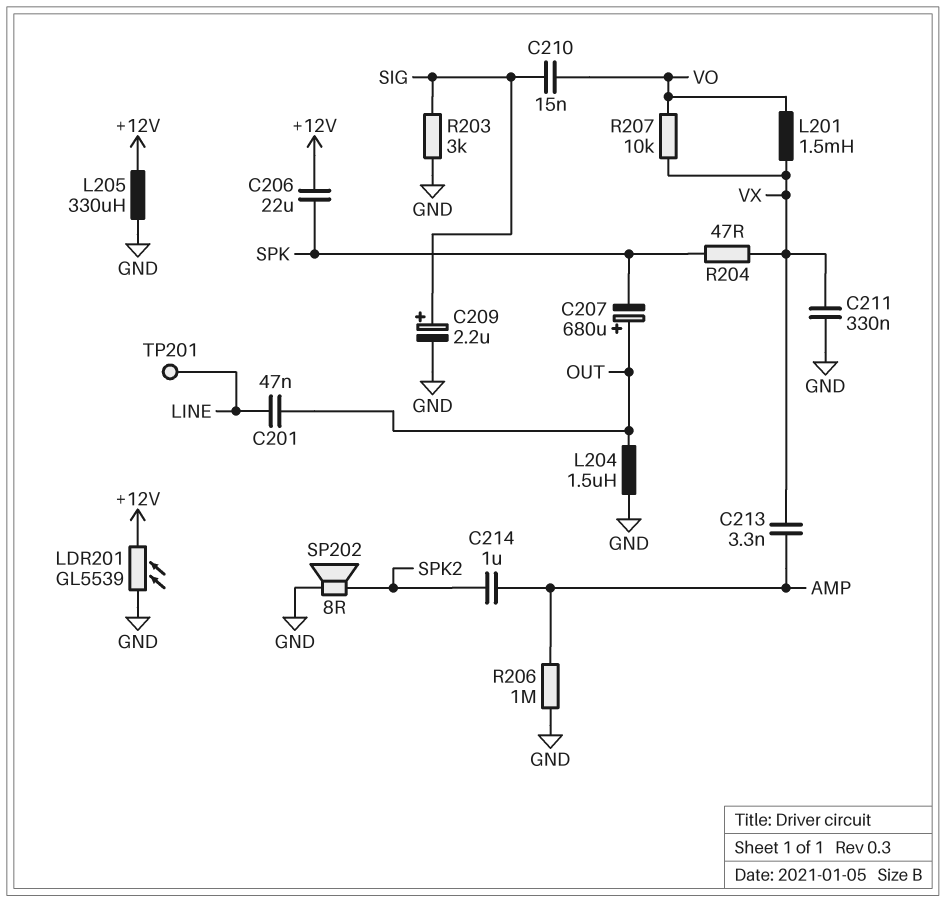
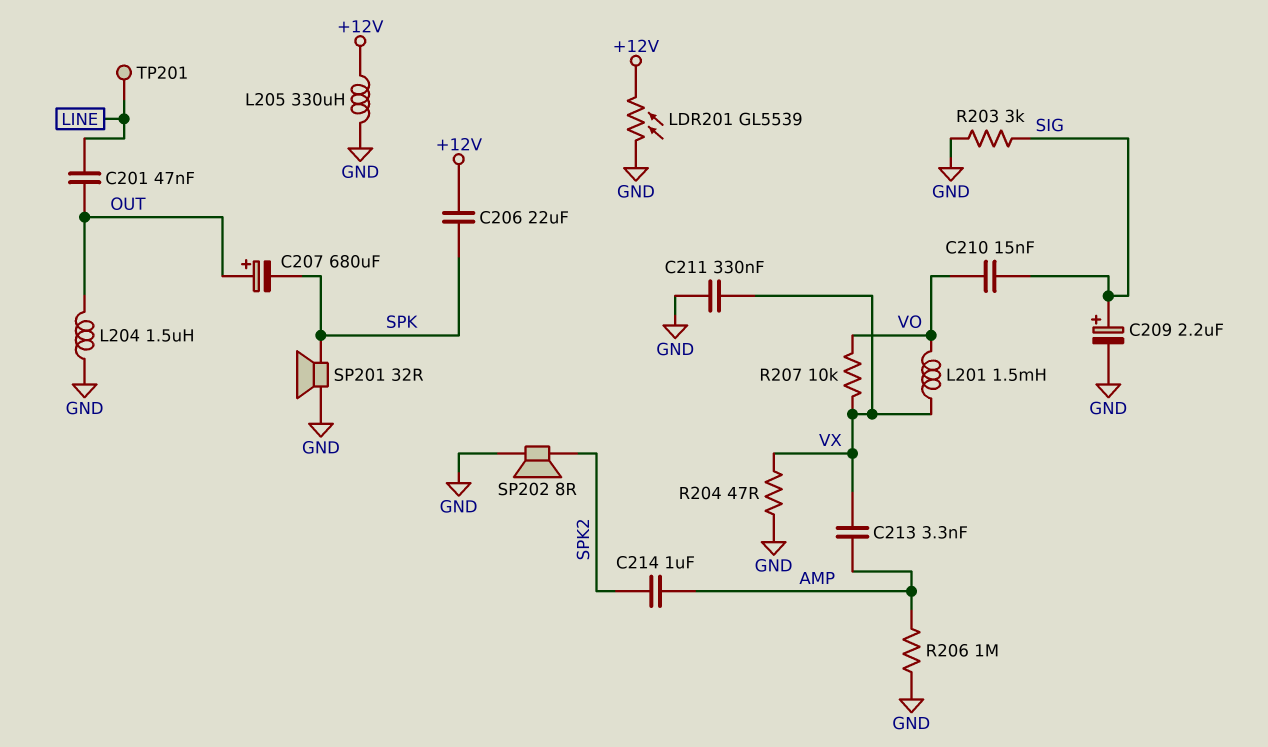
R204: 47 (SPK, VX) -> 47 (GND, VX)
SP201: none -> speaker 32R (GND, SPK)

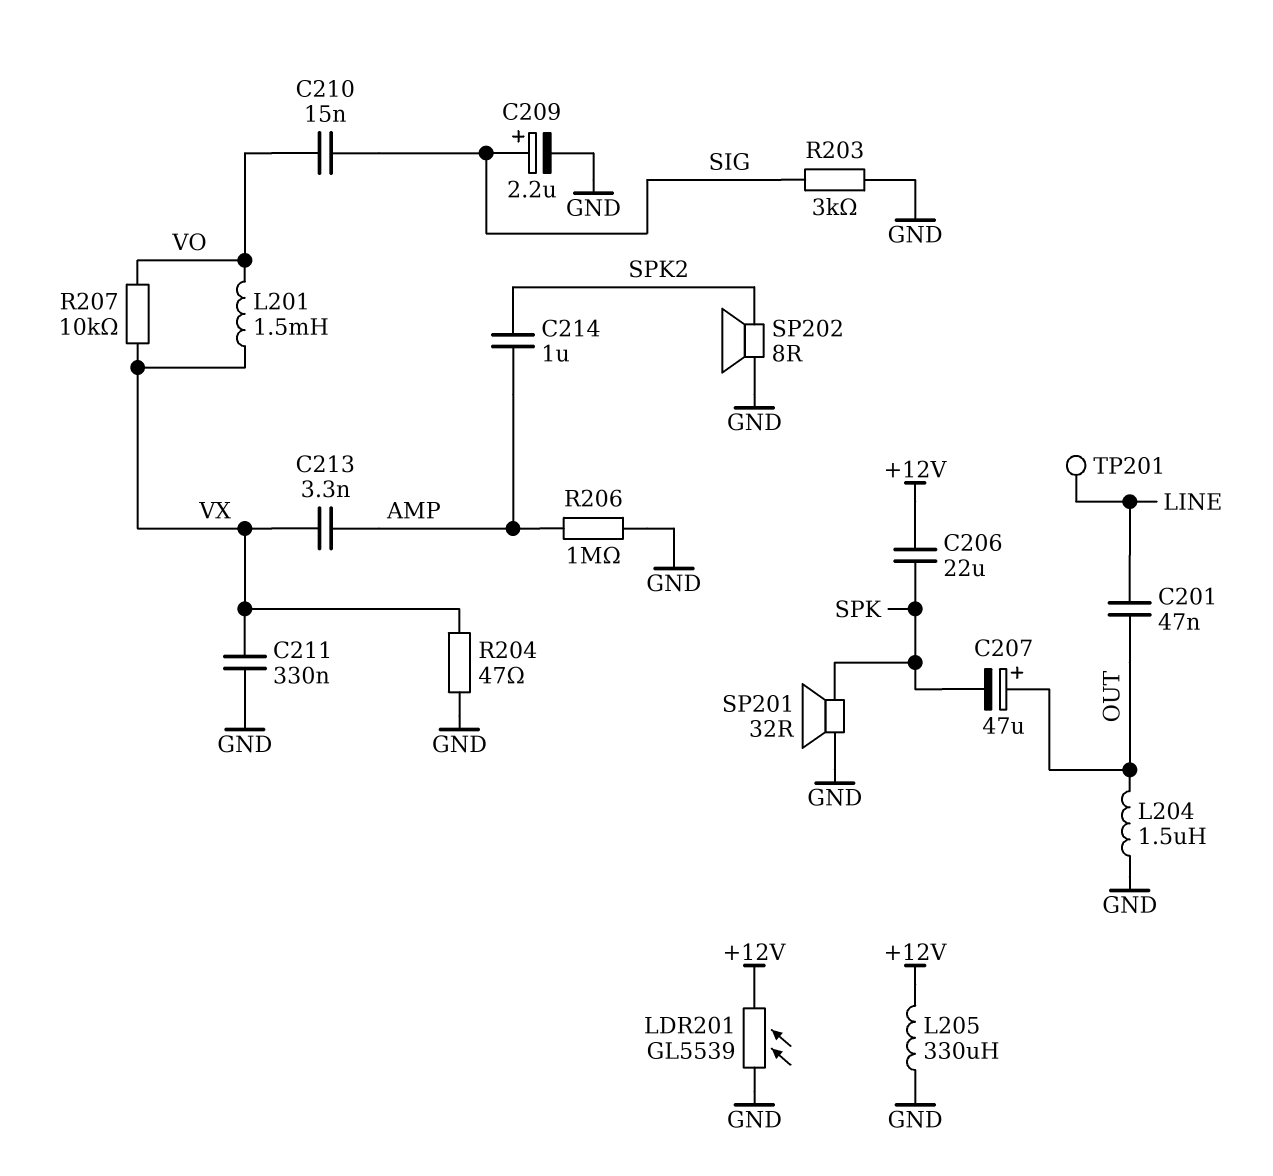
C207: 680uF (plus OUT, minus SPK) -> 47uF (plus OUT, minus SPK)

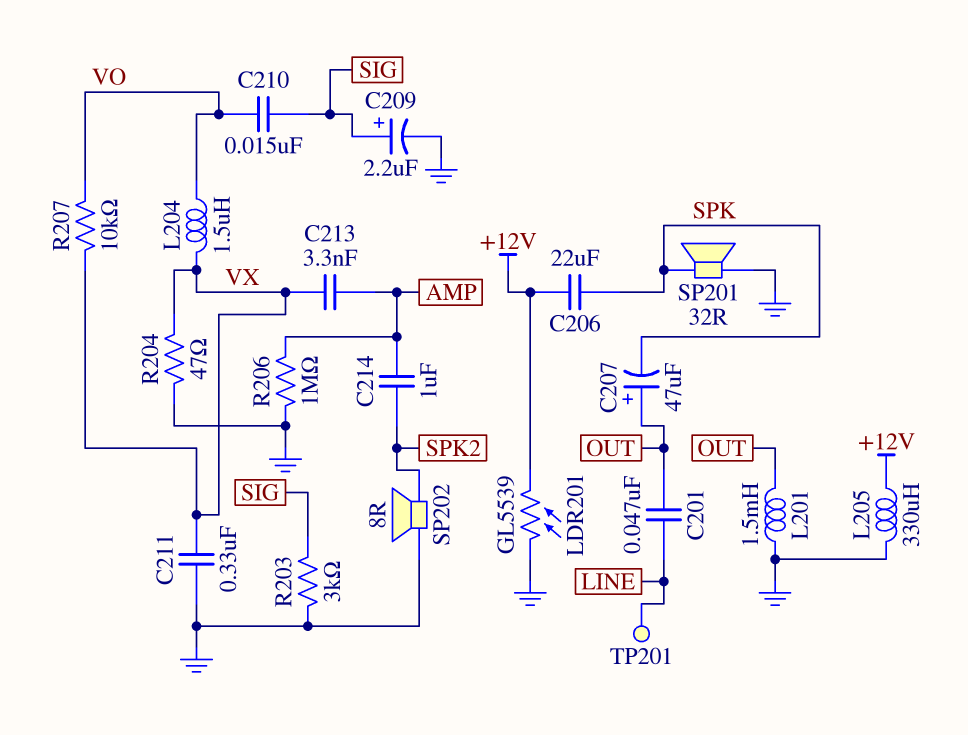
L201: 1.5mH (VO, VX) -> 1.5mH (GND, OUT)
L204: 1.5uH (GND, OUT) -> 1.5uH (VO, VX)

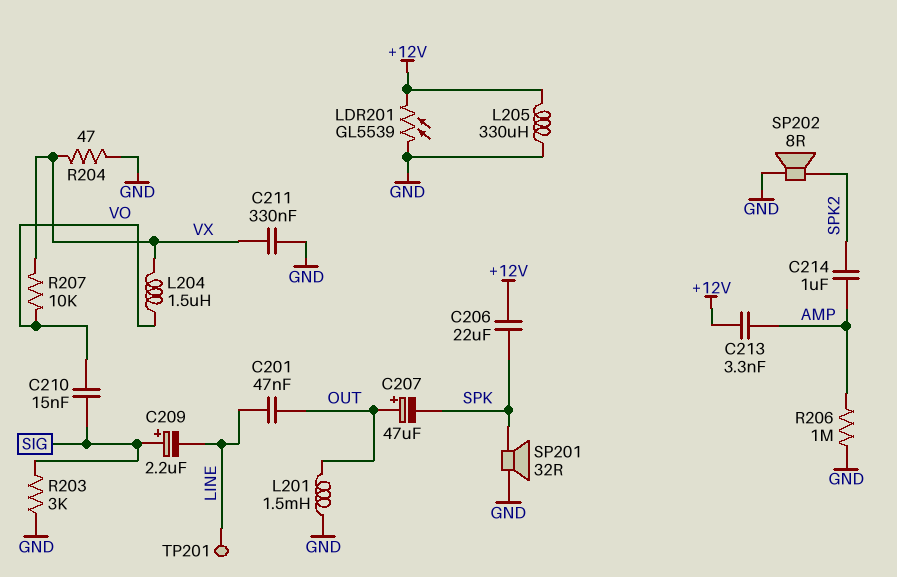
C209: 2.2uF (plus SIG, minus GND) -> 2.2uF (plus SIG, minus LINE)
C213: 3.3nF (AMP, VX) -> 3.3nF (+12V, AMP)

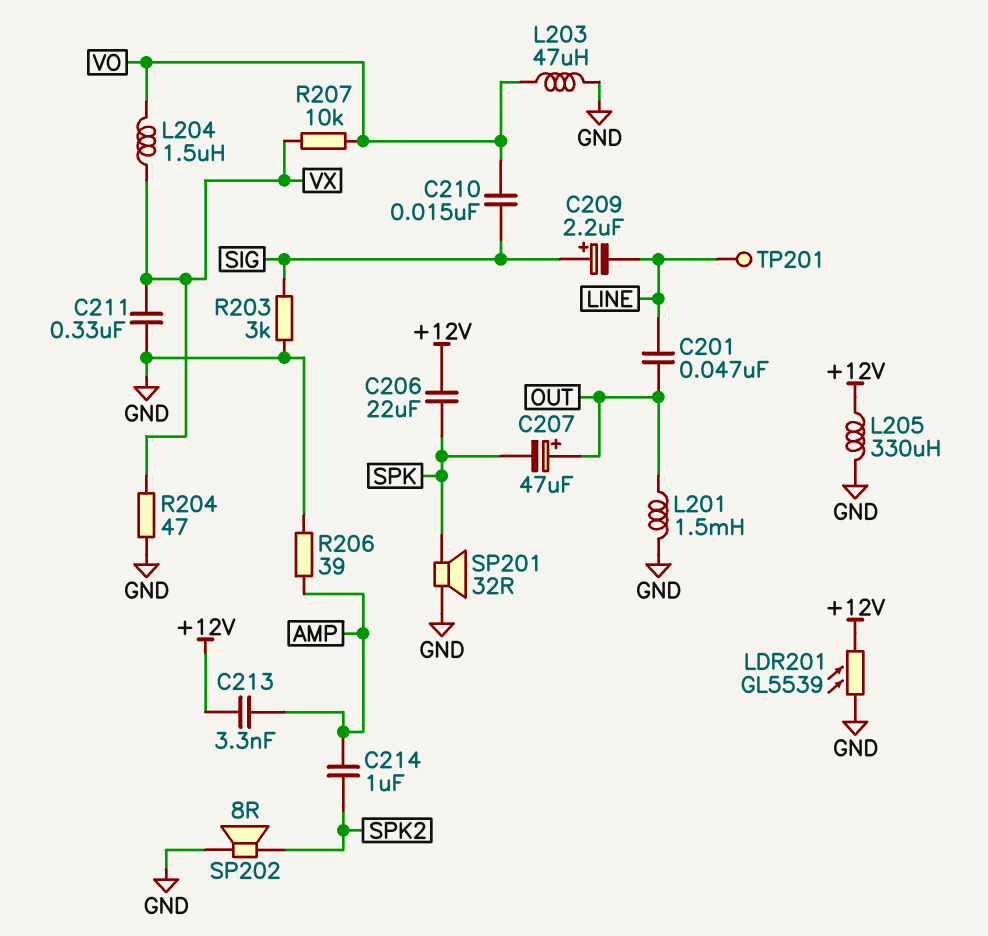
L203: none -> 47uH (GND, VO)
R206: 1M (AMP, GND) -> 39 (AMP, GND)

